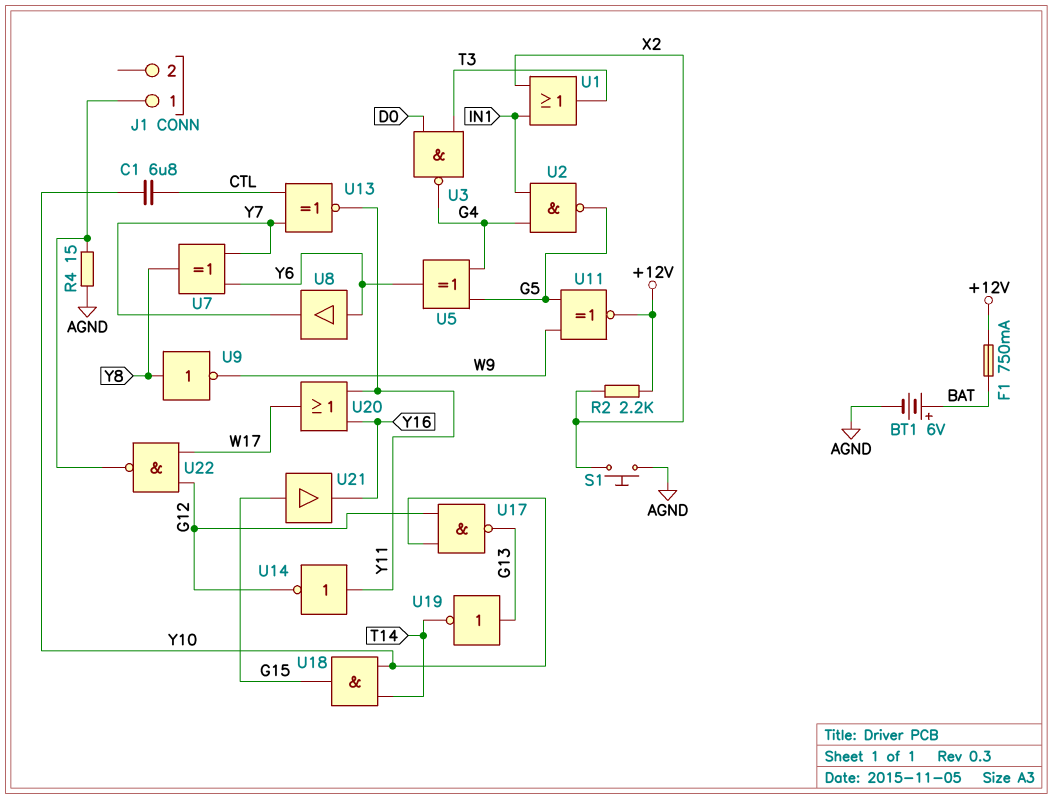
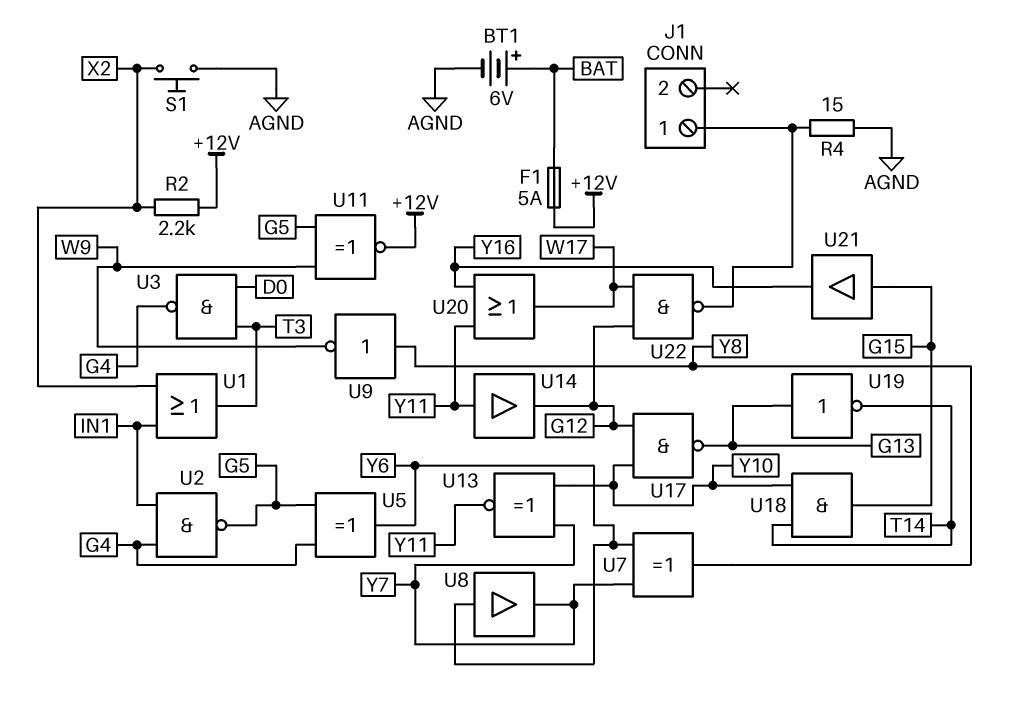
C1: 6.8uF (CTL, Y10) -> none
F1: 750mA (+12V, BAT) -> 5A (+12V, BAT)
U13: XNOR (in CTL, in Y7, out Y11) -> XNOR (in Y7, in Y10, out Y11)
U14: NOT (in Y11, out G12) -> buffer (in Y11, out G12)

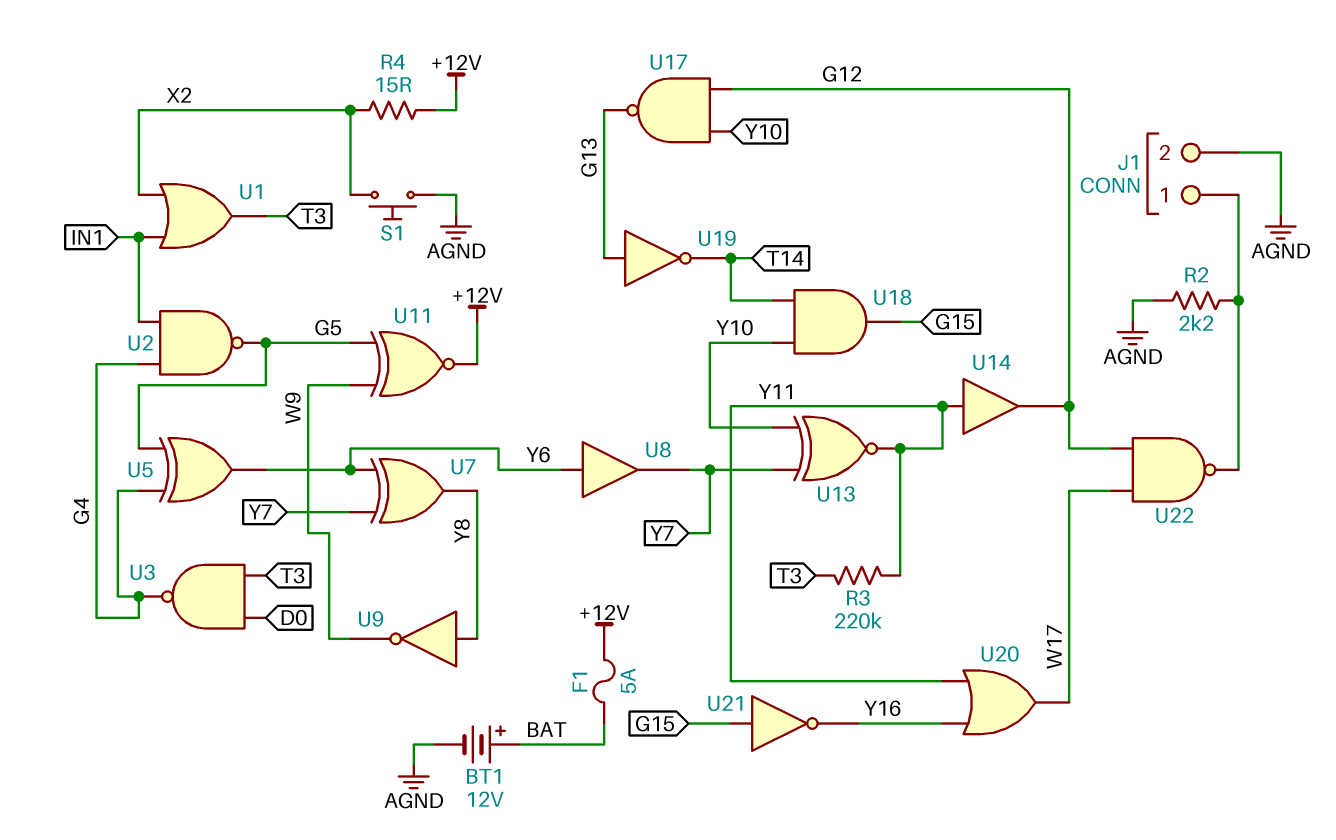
BT1: 6V (plus BAT, minus AGND) -> 12V (plus BAT, minus AGND)
J1 pin 2: none -> AGND
R2: 2.2k (+12V, X2) -> 2.2k (AGND, J1/1)
R3: none -> 220k (T3, Y11)
R4: 15 (AGND, J1/1) -> 15 (+12V, X2)
U21: buffer (in G15, out Y16) -> NOT (in G15, out Y16)

